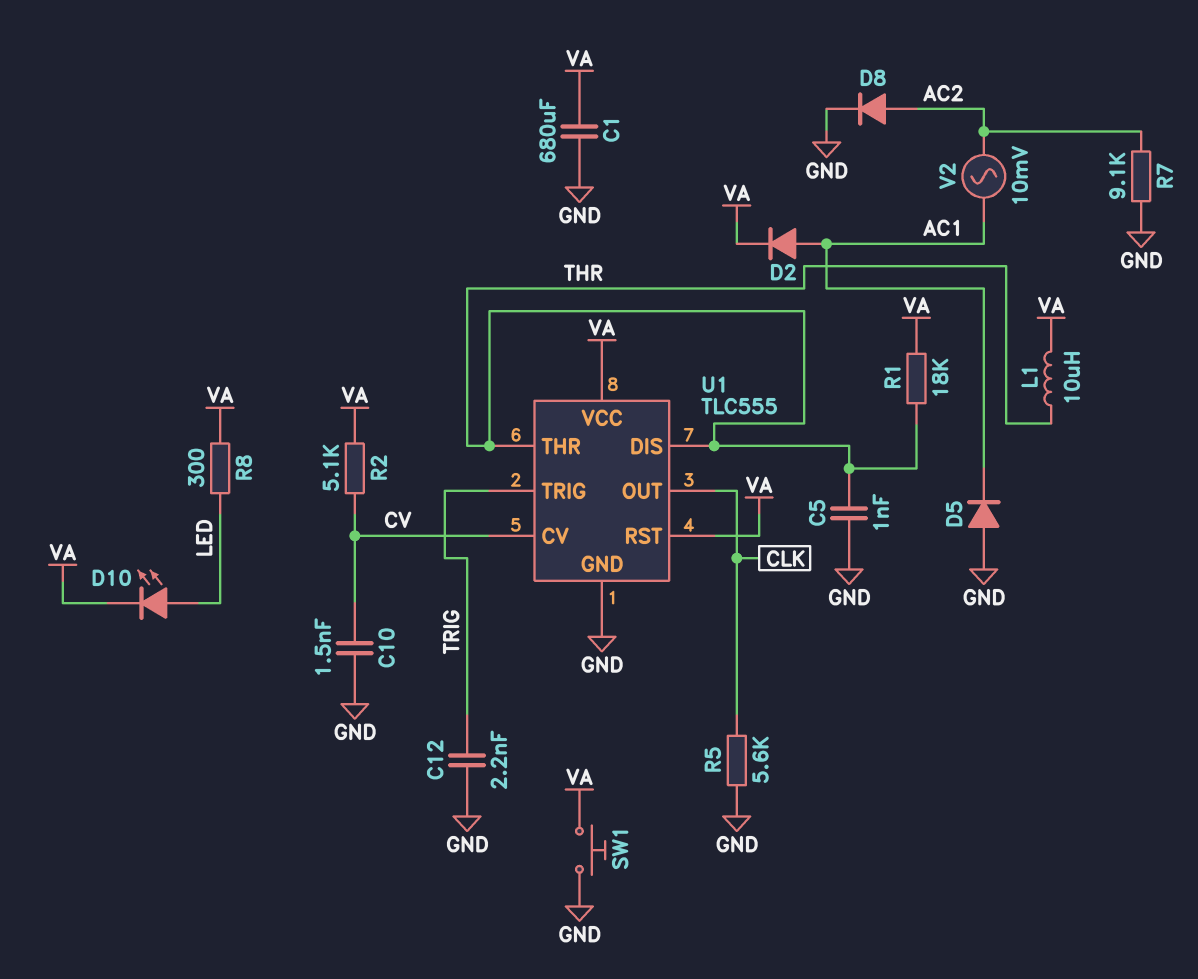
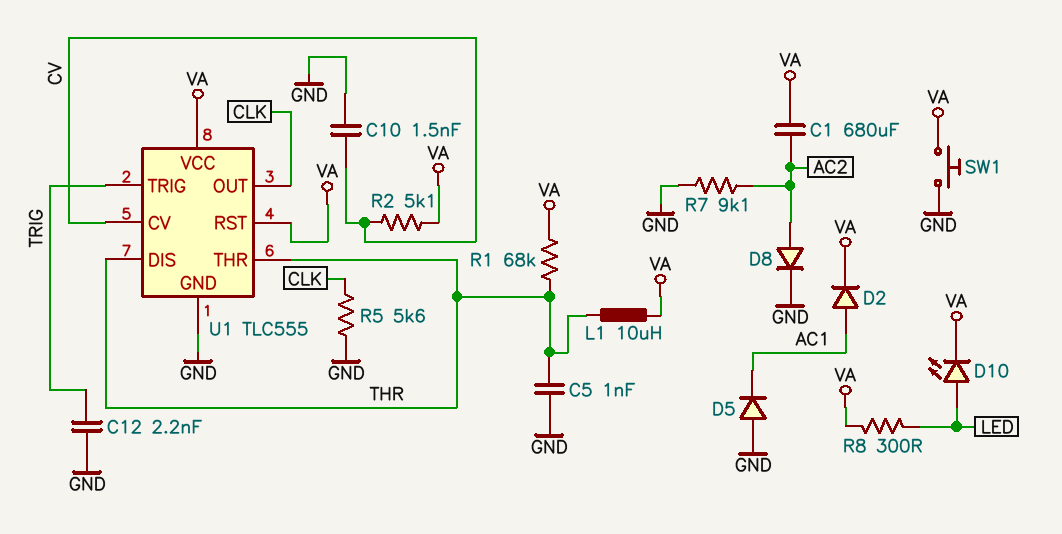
C1: 680uF (GND, VA) -> 680uF (AC2, VA)
R1: 18k (THR, VA) -> 68k (THR, VA)
V2: AC 10mV (AC1, AC2) -> none

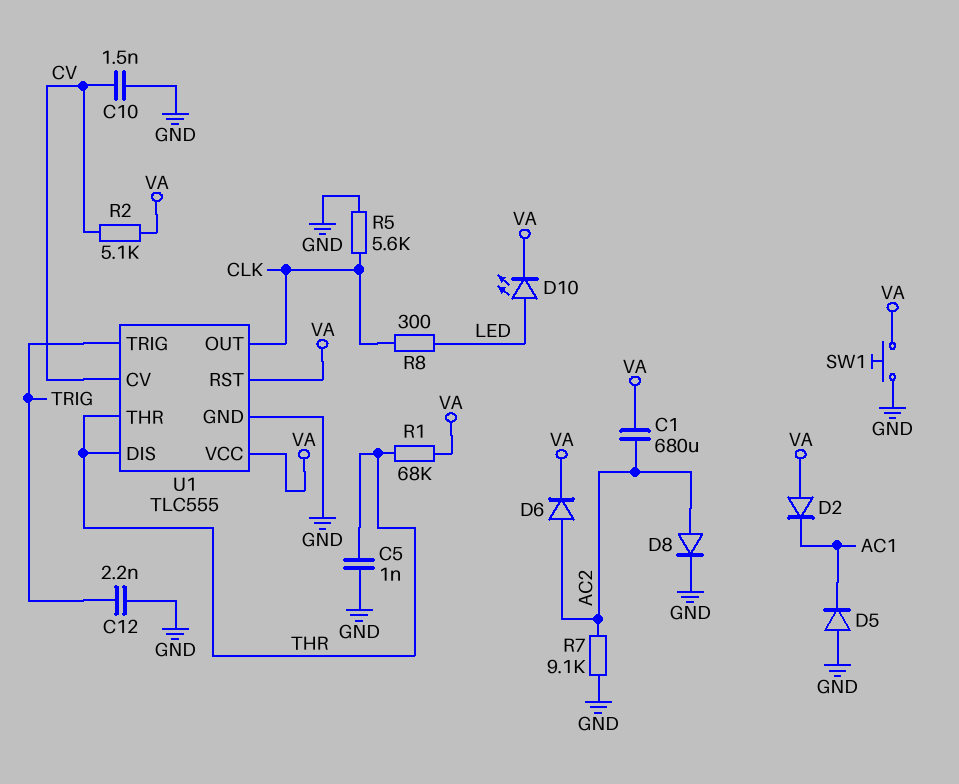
D2: diode (A AC1, K VA) -> diode (A VA, K AC1)
D6: none -> diode (A AC2, K VA)
L1: 10uH (THR, VA) -> none
R8: 300 (LED, VA) -> 300 (CLK, LED)

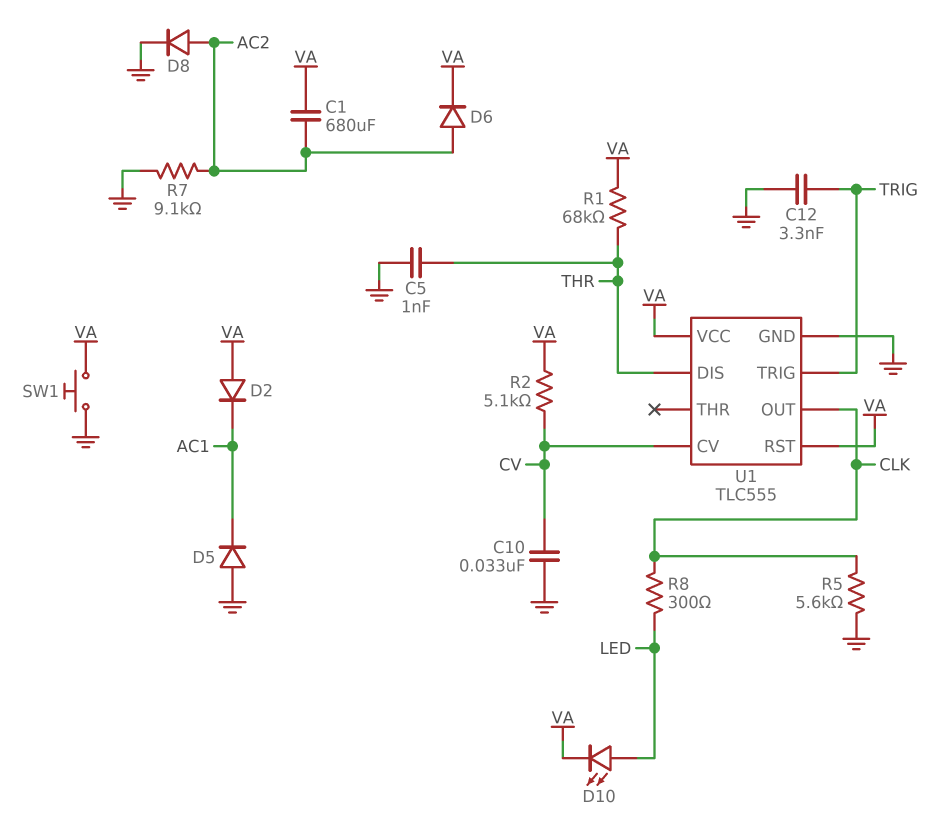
C10: 1.5nF (CV, GND) -> 33nF (CV, GND)
C12: 2.2nF (GND, TRIG) -> 3.3nF (GND, TRIG)
U1 pin THR: THR -> none

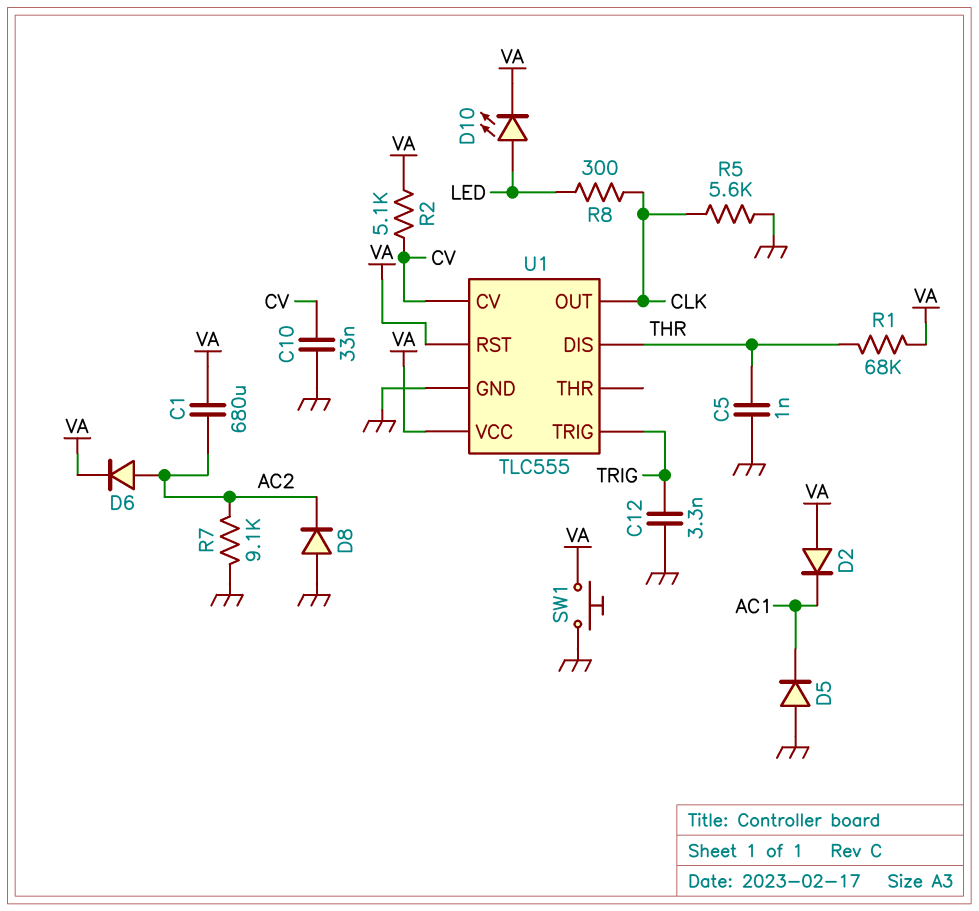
D8: diode (A AC2, K GND) -> diode (A GND, K AC2)

